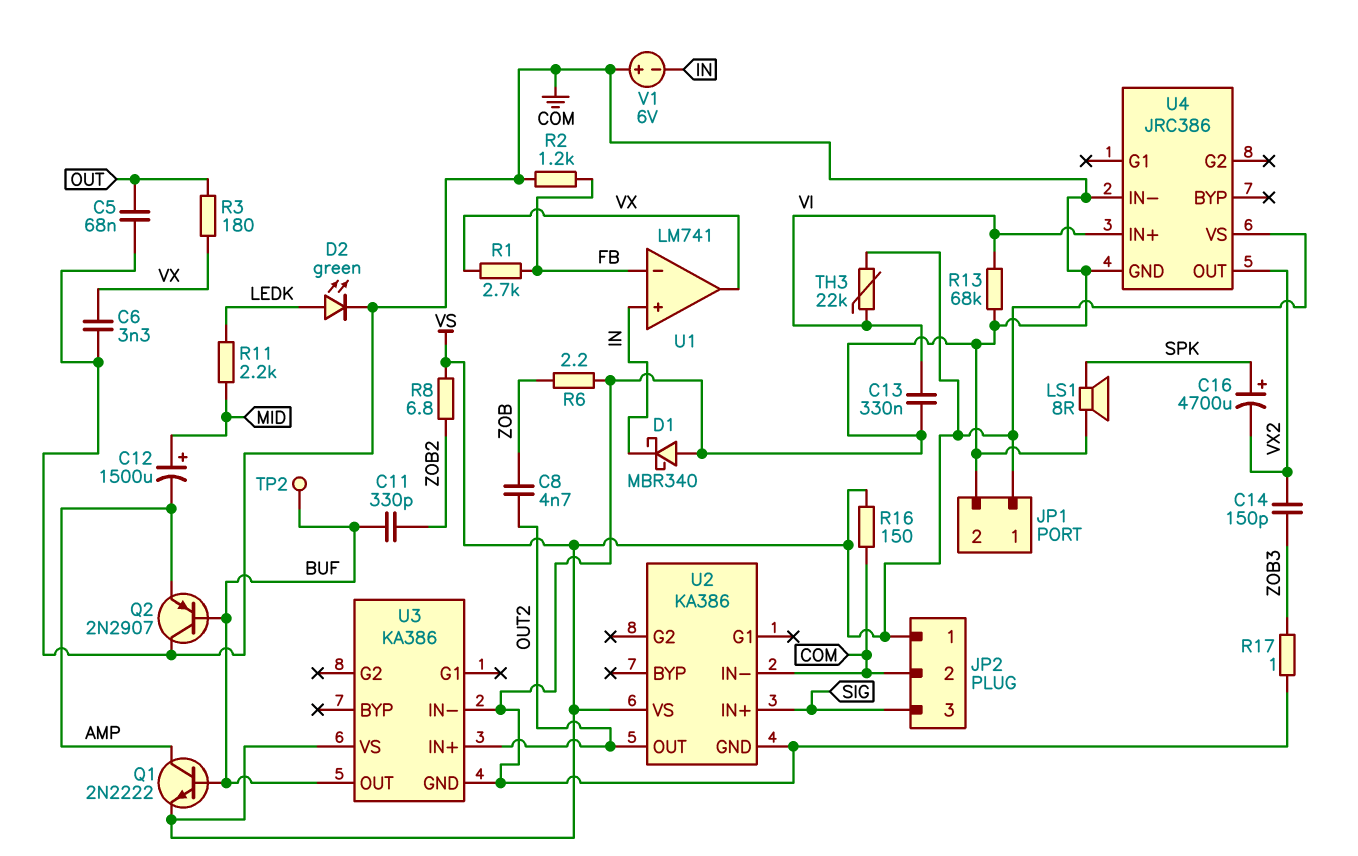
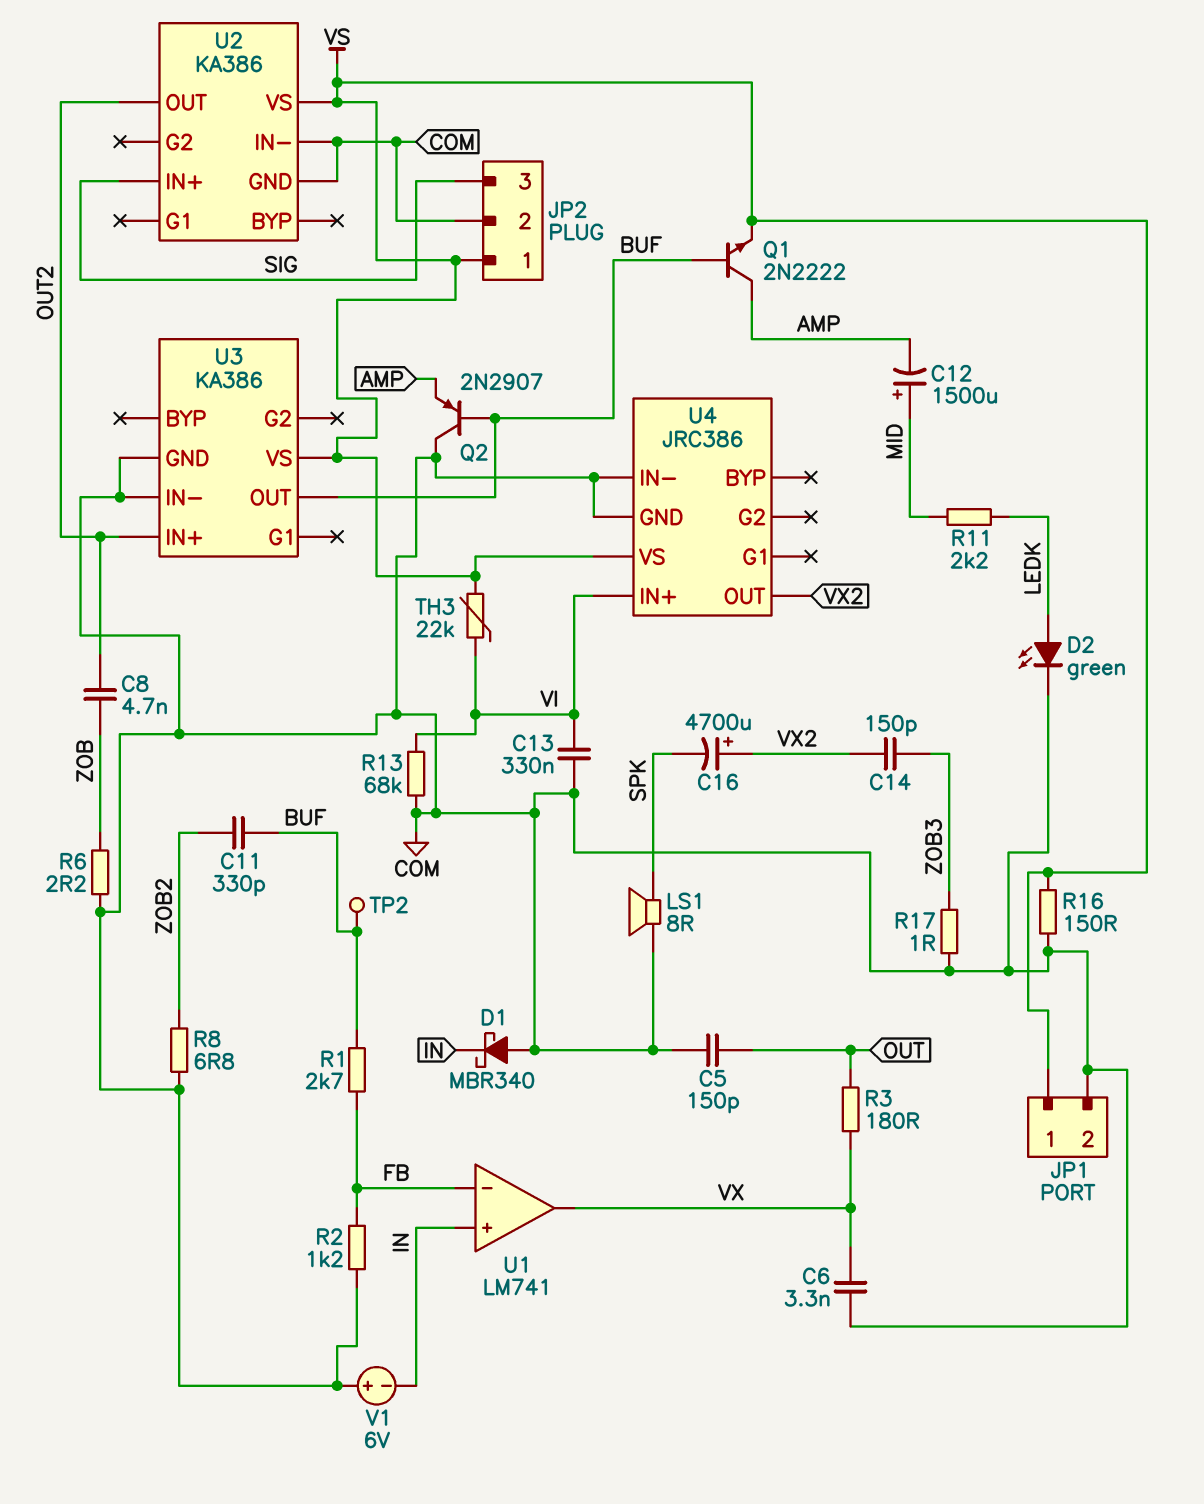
C5: 68nF (COM, OUT) -> 150pF (COM, OUT)
C16: 4700uF (plus SPK, minus VX2) -> 4700uF (plus VX2, minus SPK)
R1: 2.7k (FB, VX) -> 2.7k (BUF, FB)
R8: 6.8 (VS, ZOB2) -> 6.8 (COM, ZOB2)

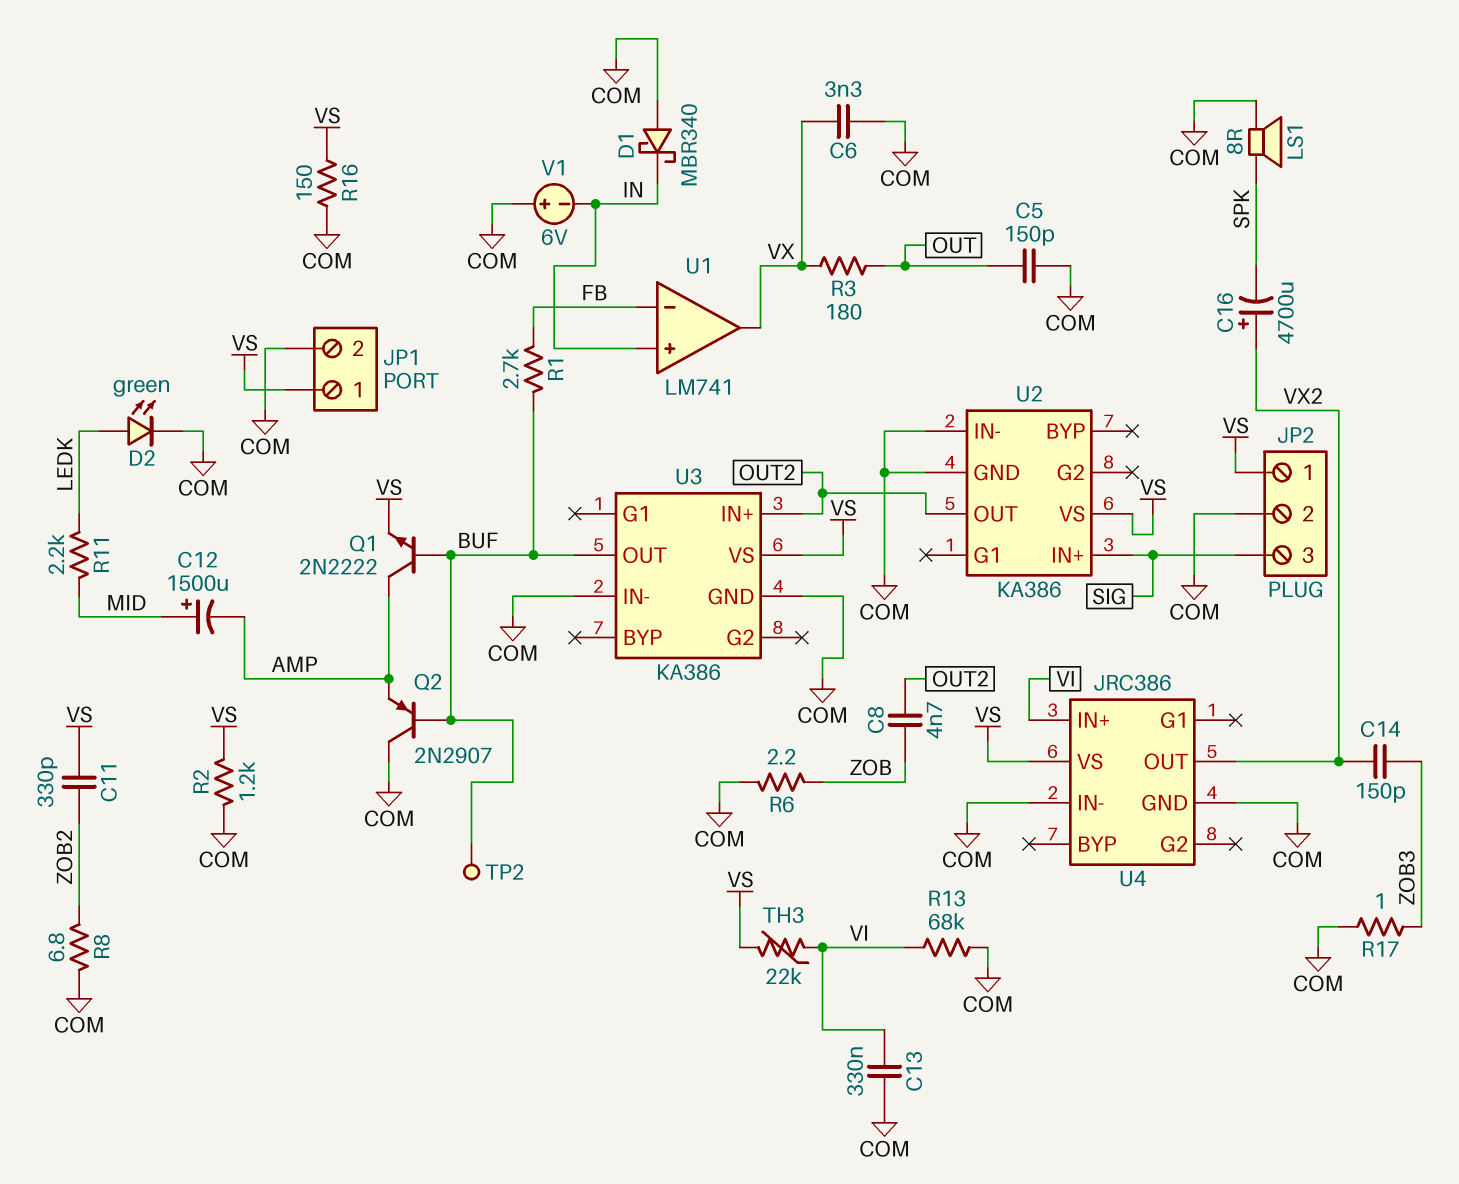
C11: 330pF (BUF, ZOB2) -> 330pF (VS, ZOB2)
R2: 1.2k (COM, FB) -> 1.2k (COM, VS)

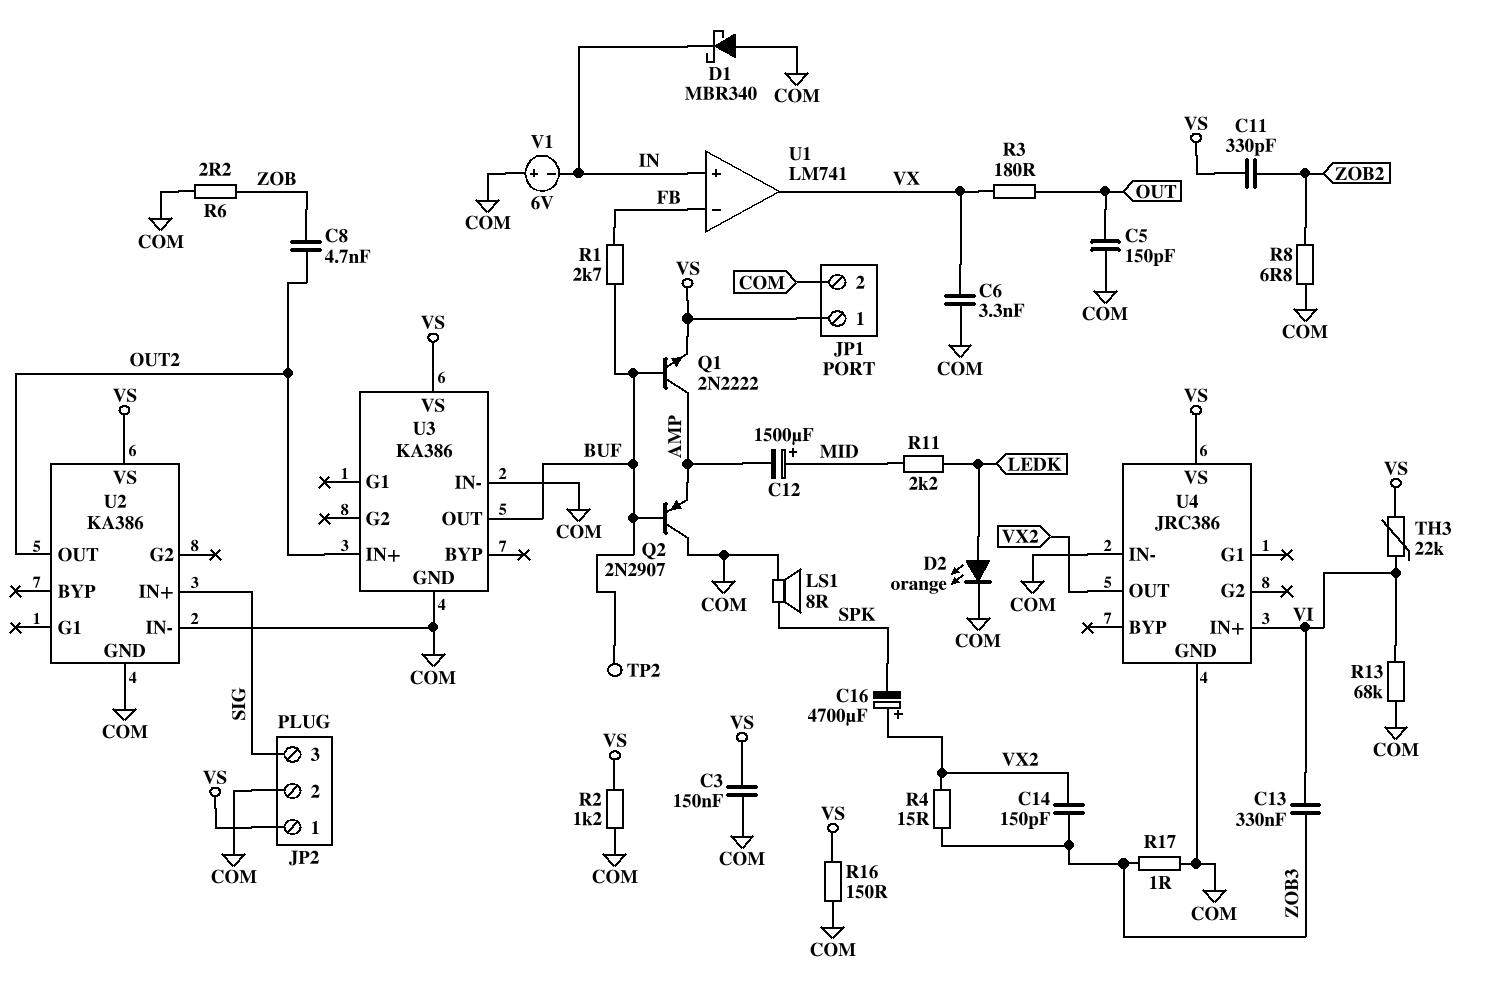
C3: none -> 150nF (COM, VS)
C13: 330nF (COM, VI) -> 330nF (VI, ZOB3)
D2: LED green (A LEDK, K COM) -> LED orange (A LEDK, K COM)
R4: none -> 15 (VX2, ZOB3)

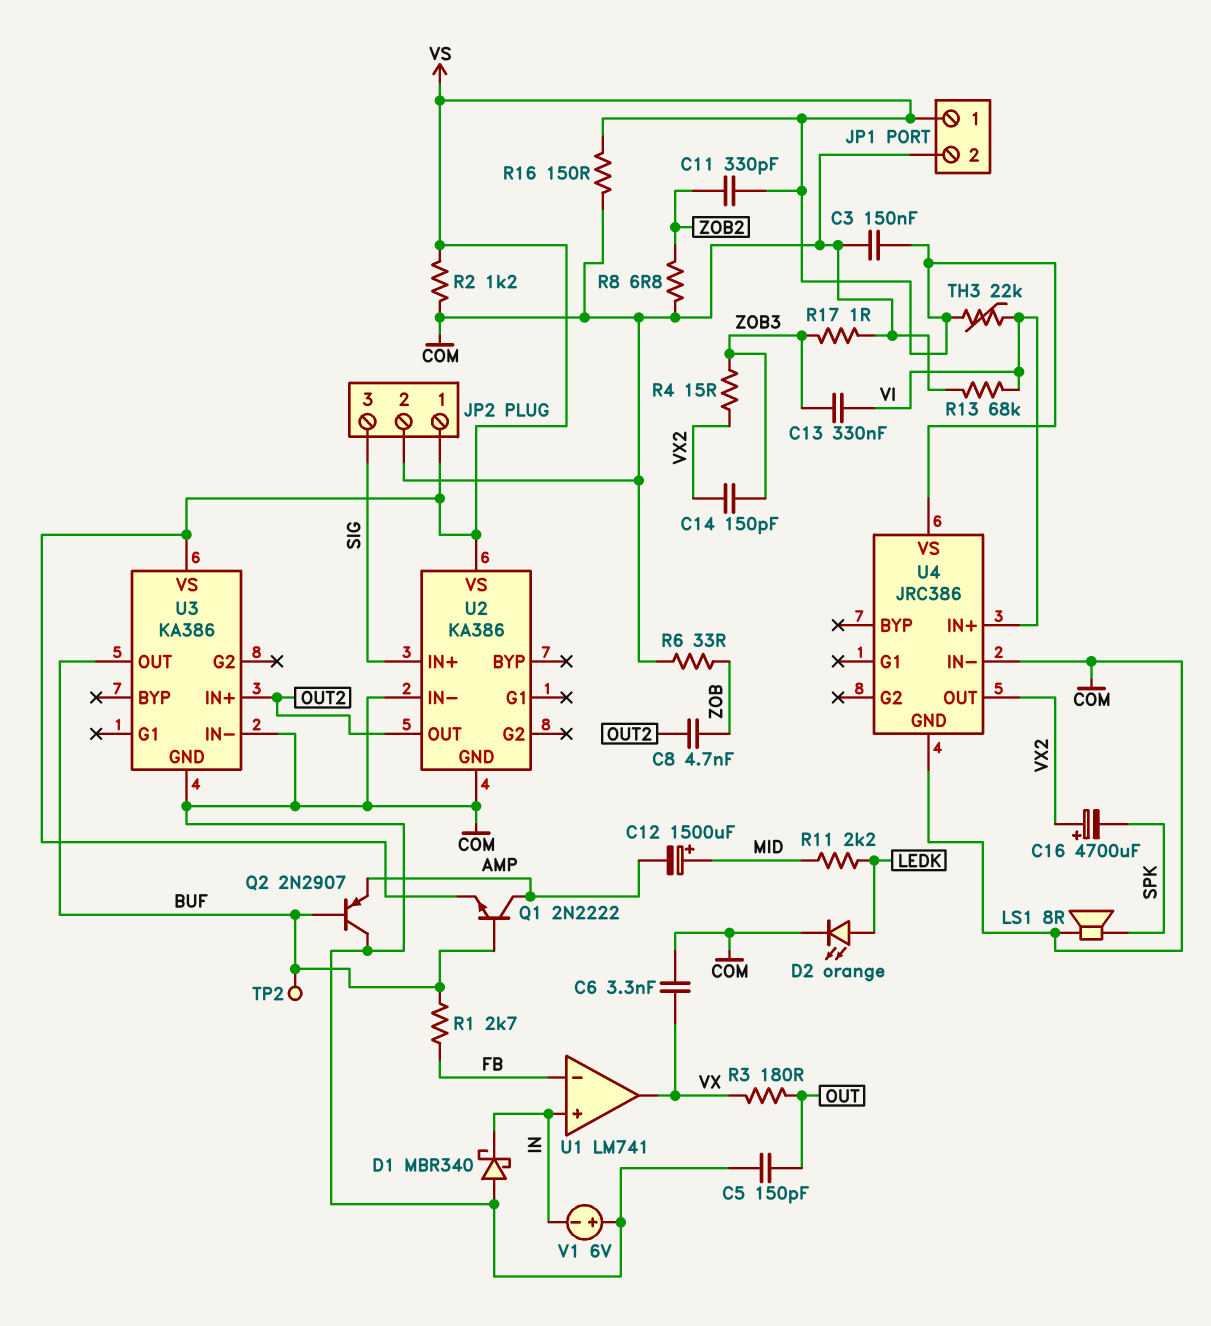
R6: 2.2 (COM, ZOB) -> 33 (COM, ZOB)

